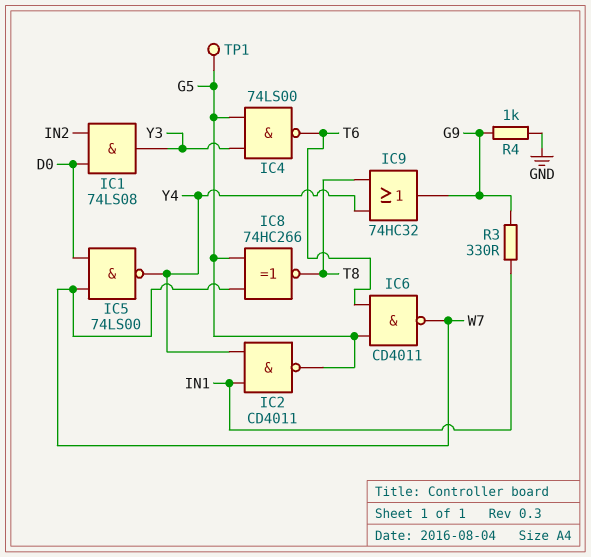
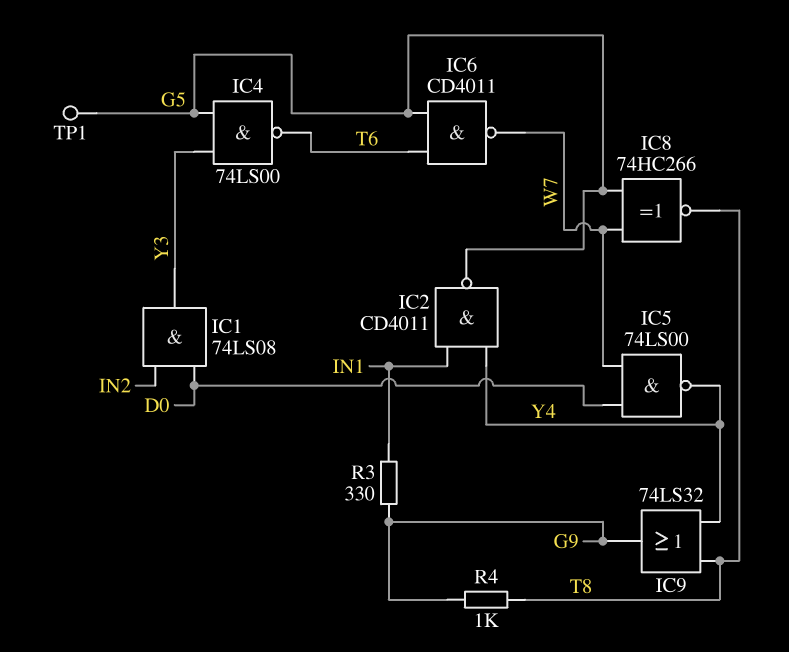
IC9: OR 74HC32 (in T8, in Y4, out G9) -> OR 74LS32 (in T8, in Y4, out G9)
R4: 1k (G9, GND) -> 1k (G9, T8)

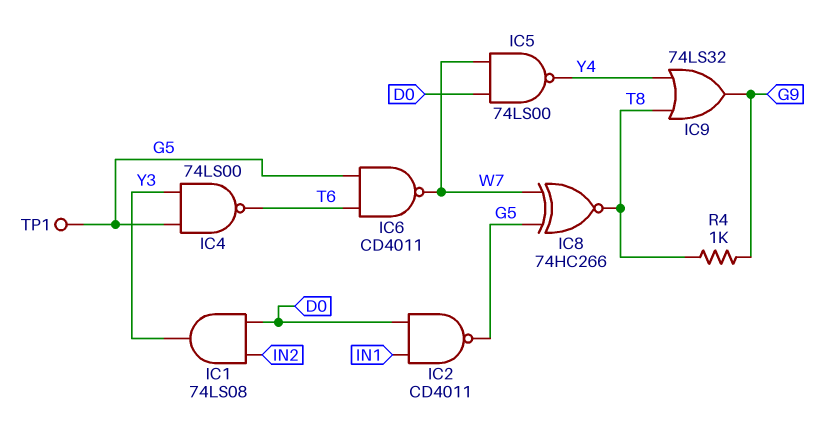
IC2: NAND CD4011 (in IN1, in Y4, out G5) -> NAND CD4011 (in D0, in IN1, out G5)
R3: 330 (G9, IN1) -> none

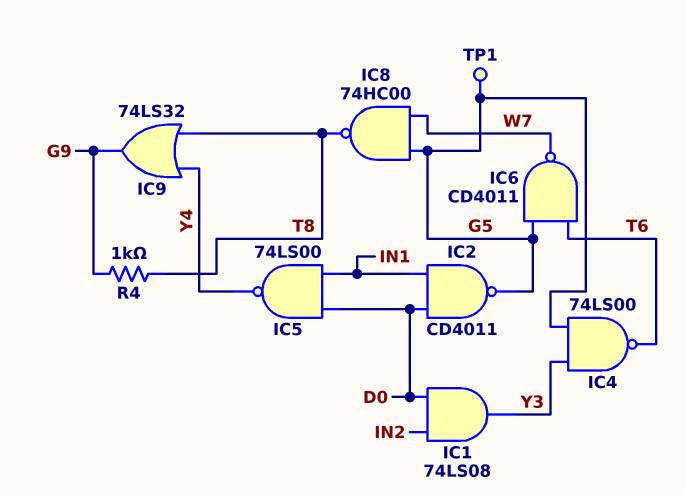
IC5: NAND 74LS00 (in D0, in W7, out Y4) -> NAND 74LS00 (in D0, in IN1, out Y4)
IC8: XNOR 74HC266 (in G5, in W7, out T8) -> NAND 74HC00 (in G5, in W7, out T8)

